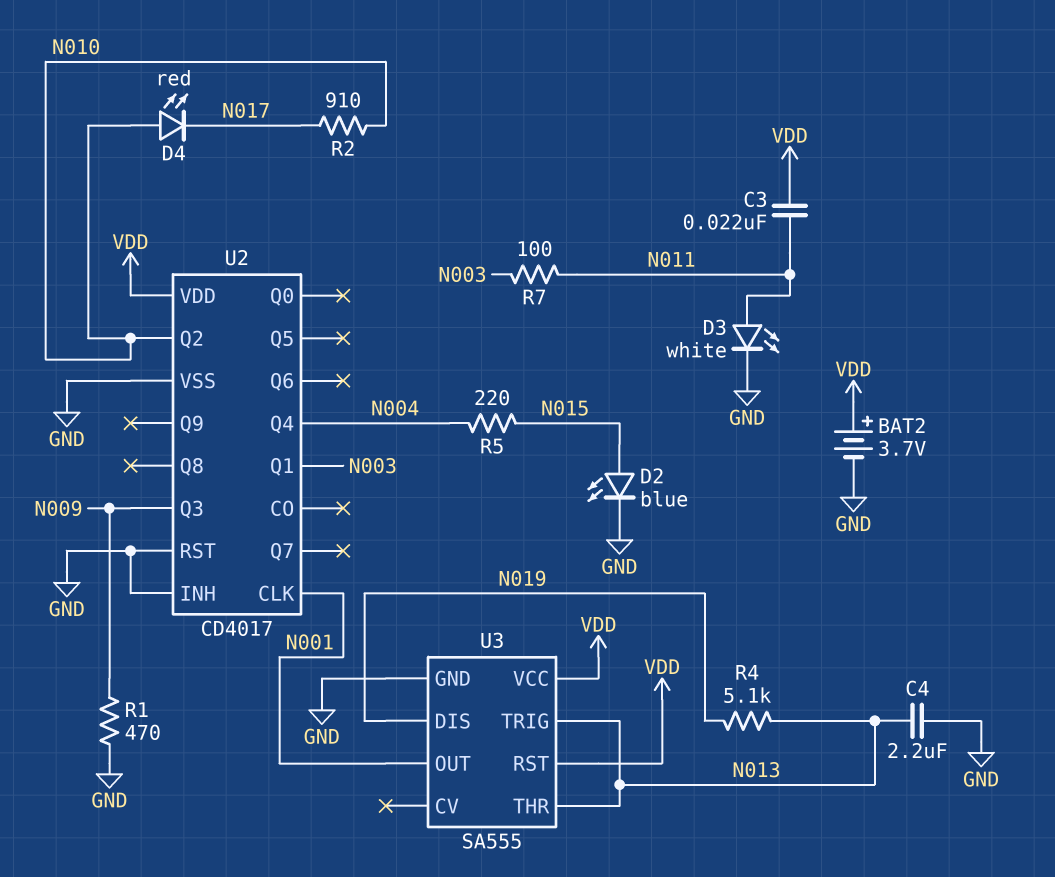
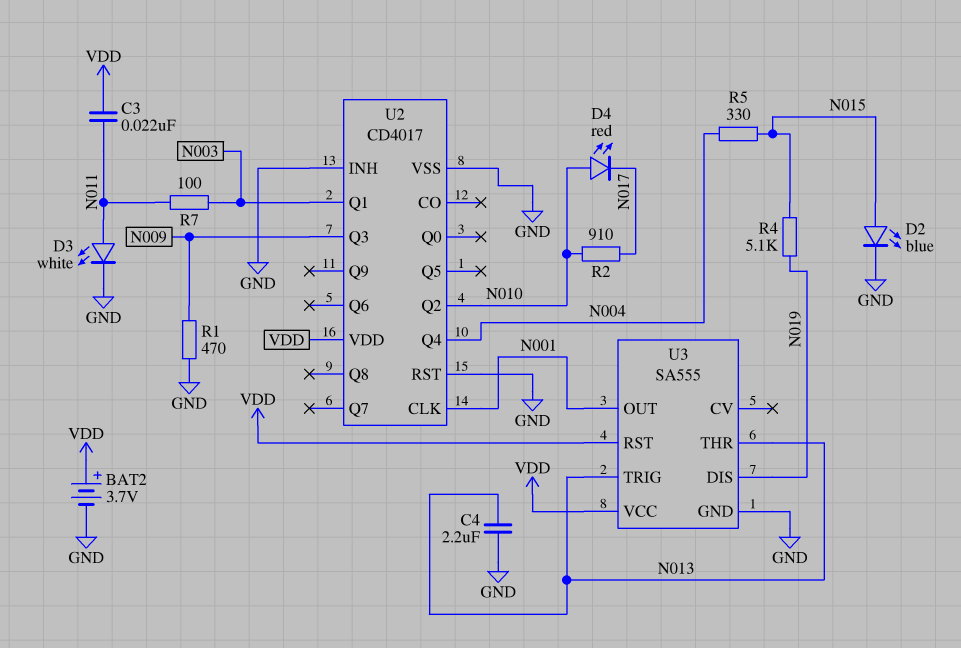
R4: 5.1k (N013, N019) -> 5.1k (N015, N019)
R5: 220 (N004, N015) -> 330 (N004, N015)

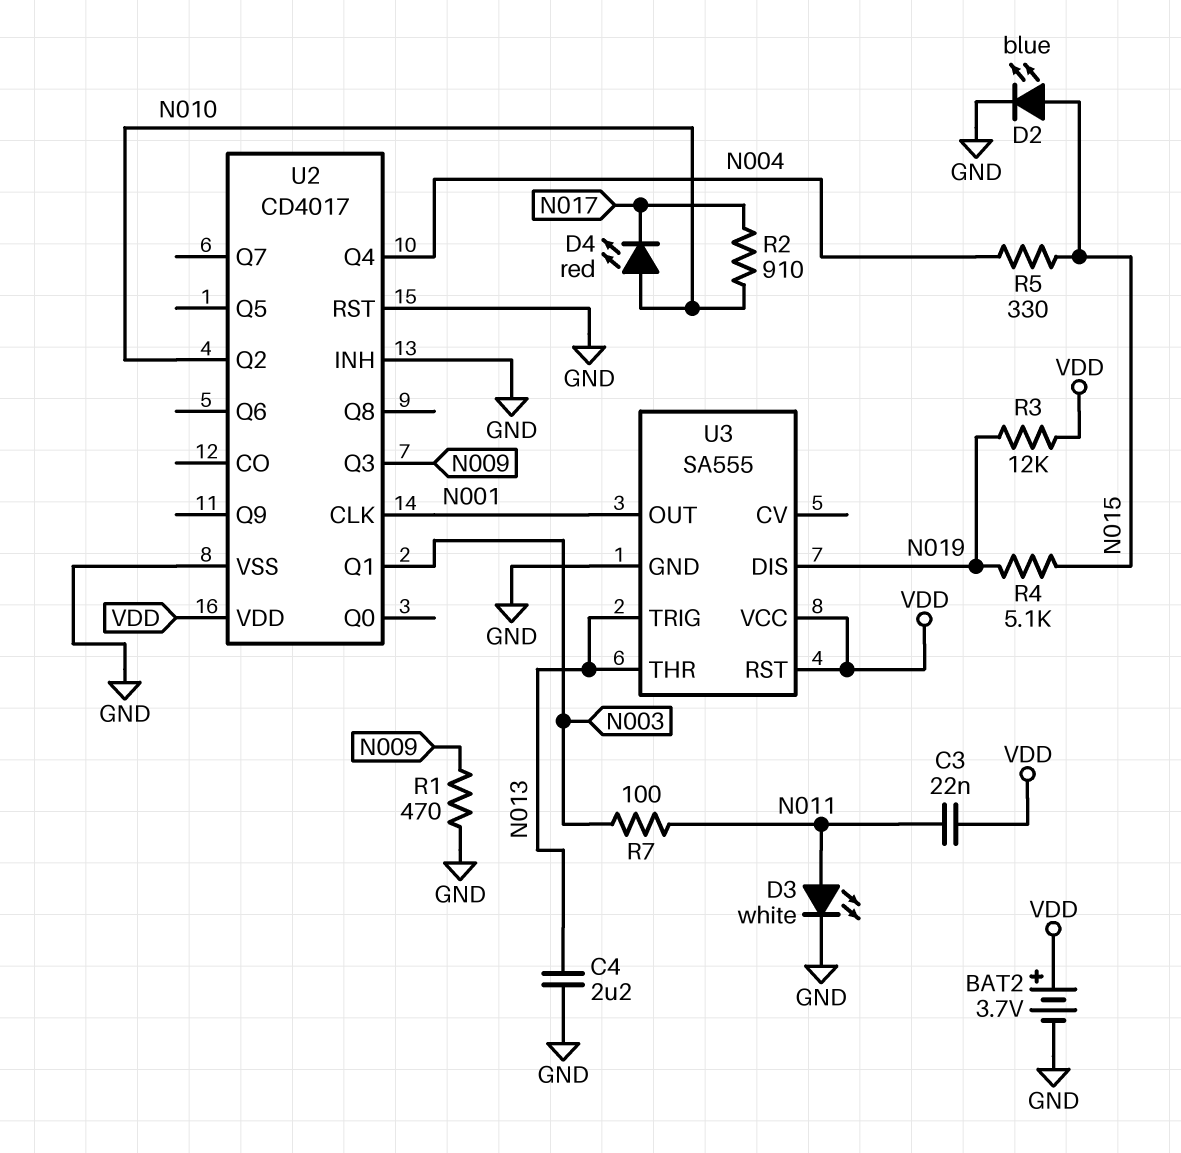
R3: none -> 12k (N019, VDD)

